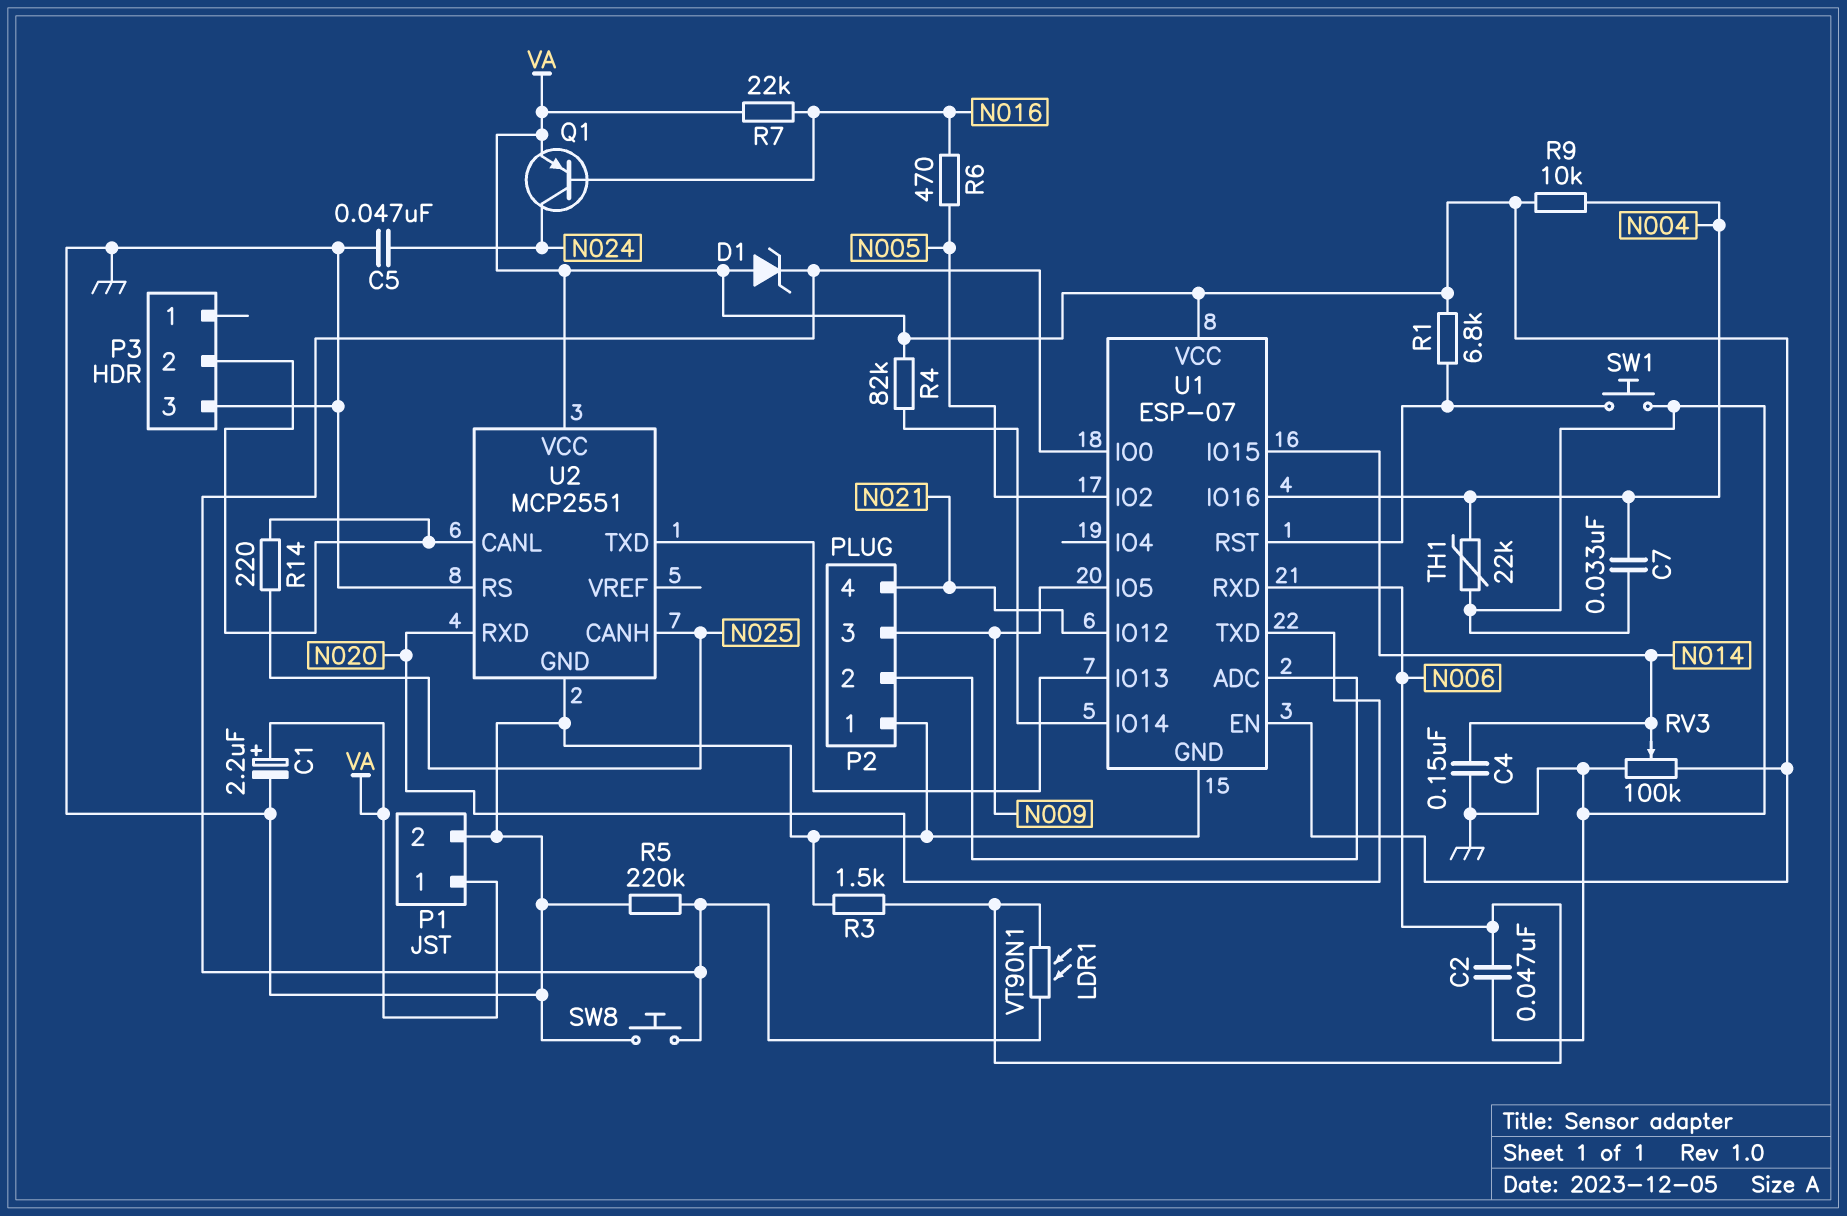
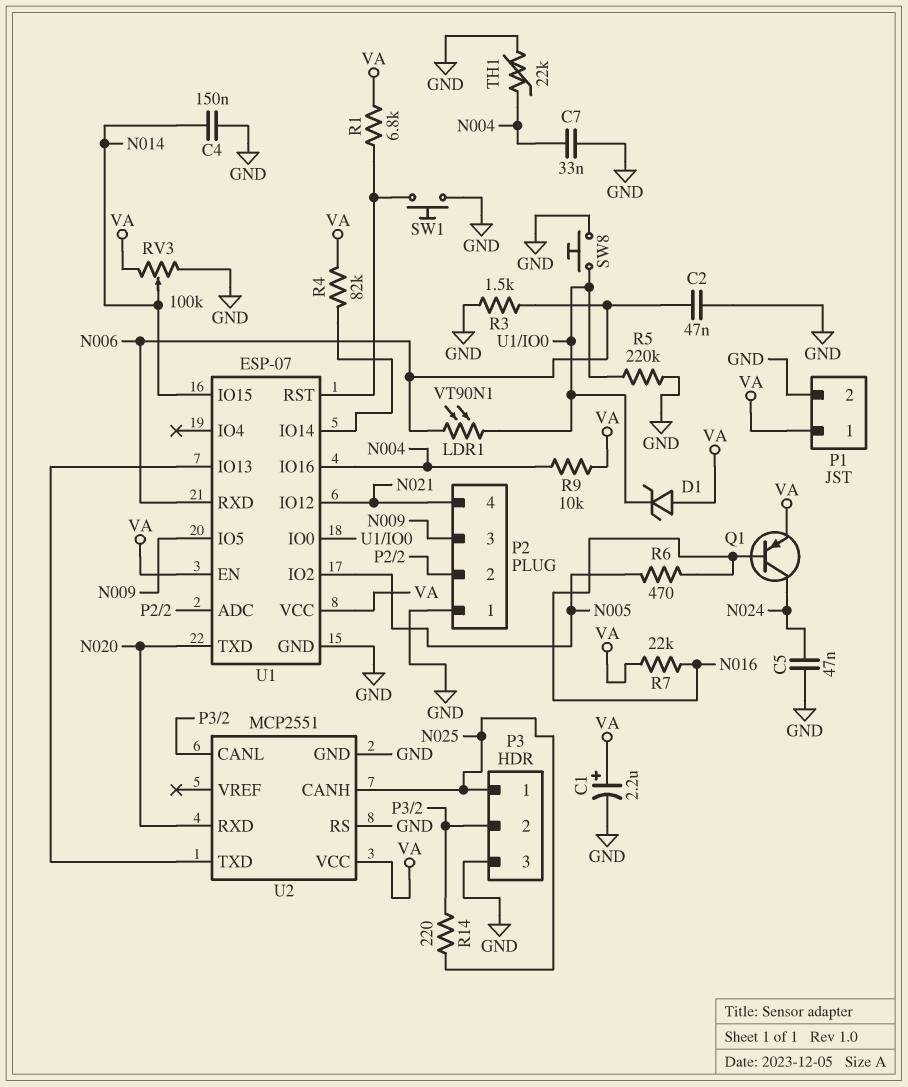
P3 pin 1: none -> N025

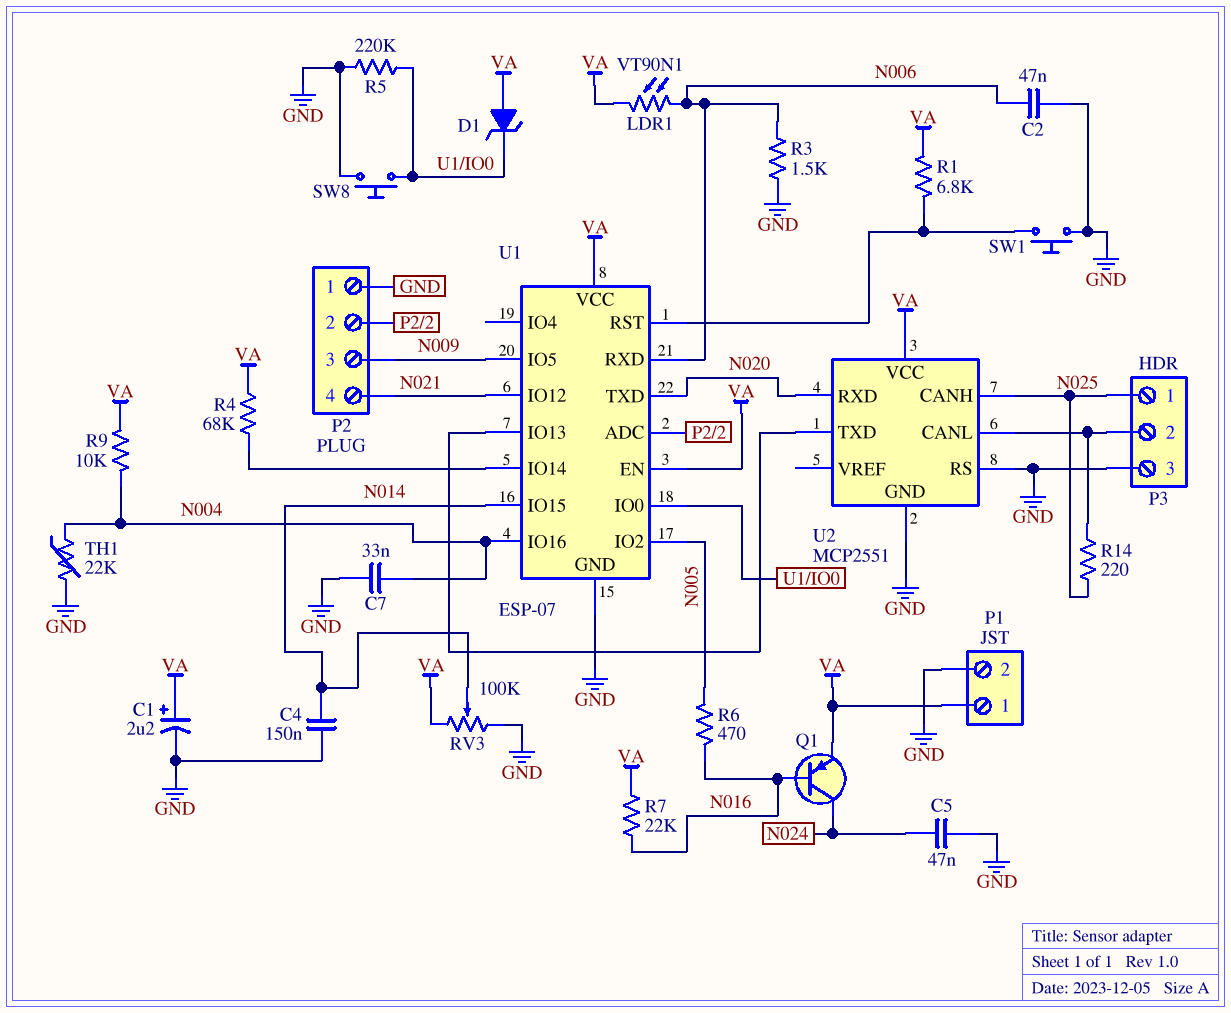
LDR1: VT90N1 (N006, U1/IO0) -> VT90N1 (N006, VA)
R4: 82k (U1/IO14, VA) -> 68k (U1/IO14, VA)

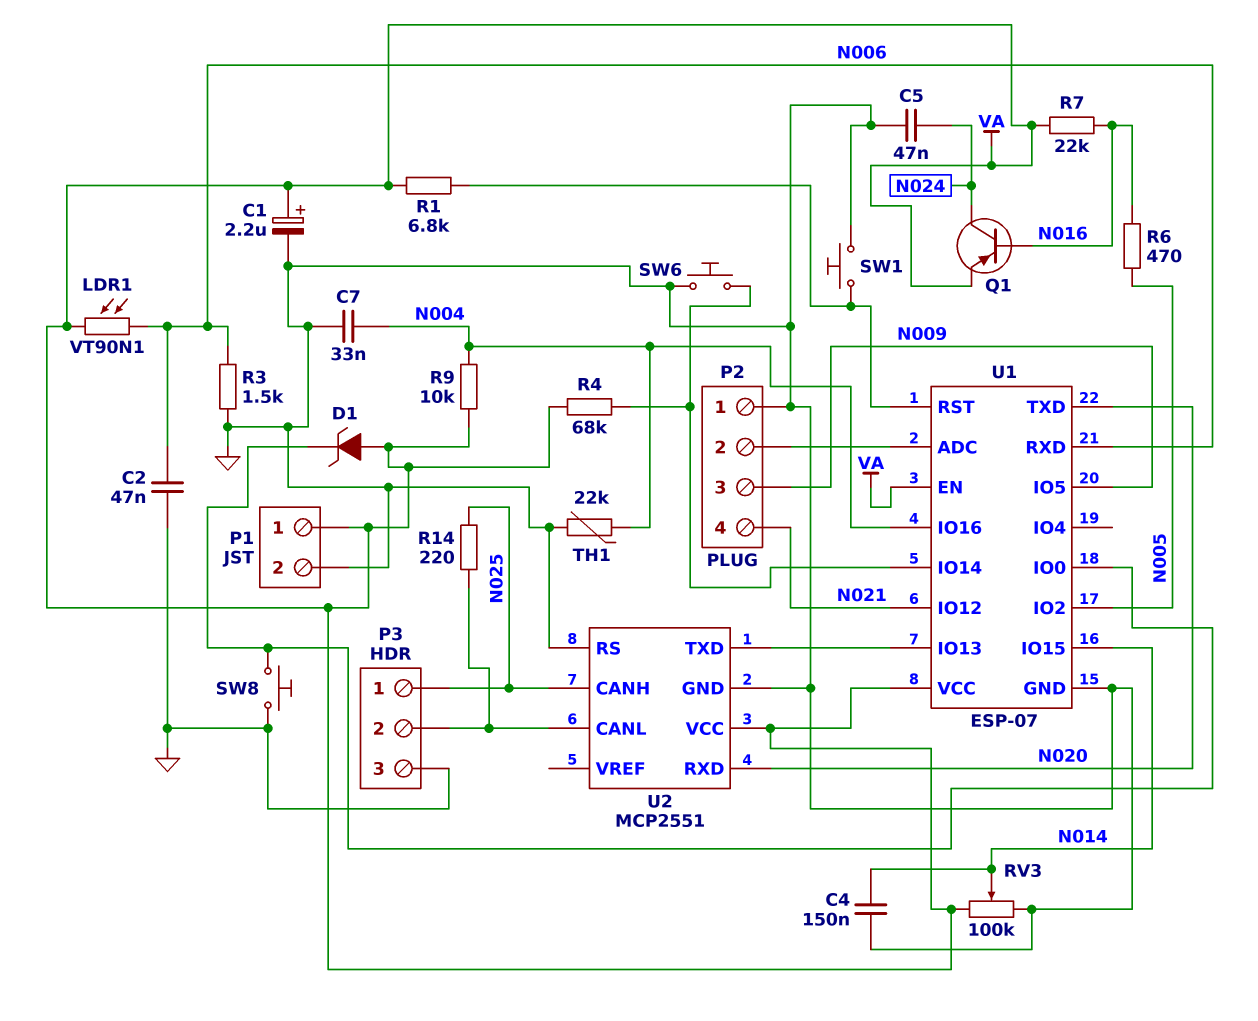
R5: 220k (GND, U1/IO0) -> none
SW6: none -> button (GND, U1/IO14)

